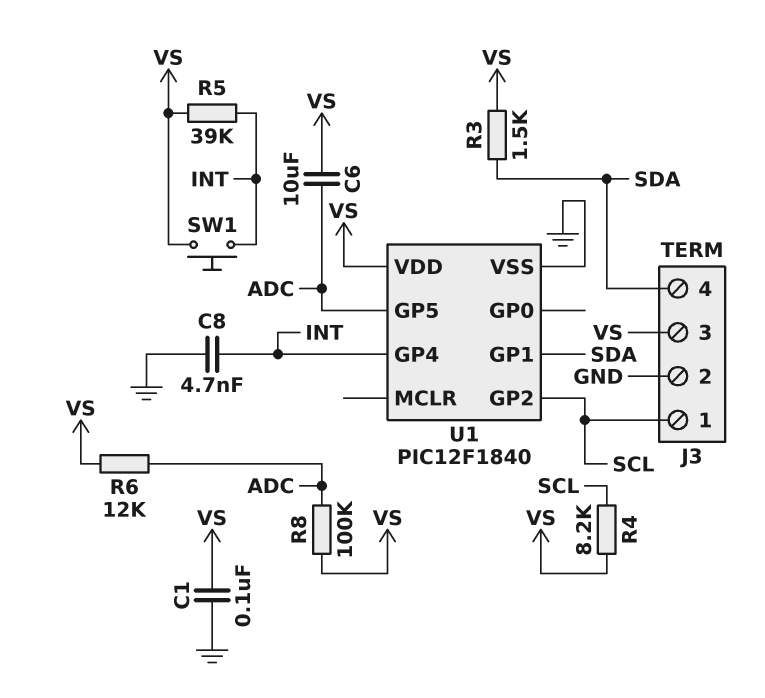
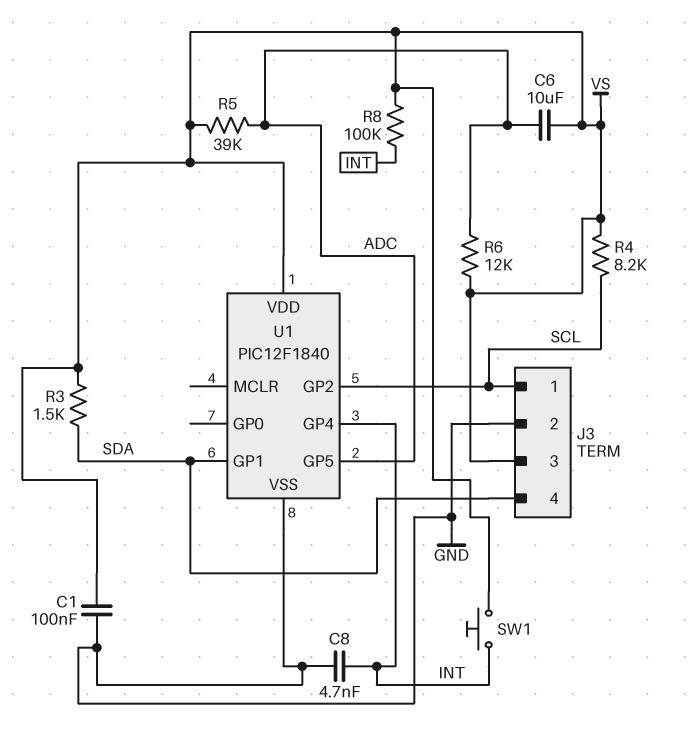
R5: 39k (INT, VS) -> 39k (ADC, VS)
R8: 100k (ADC, VS) -> 100k (INT, VS)

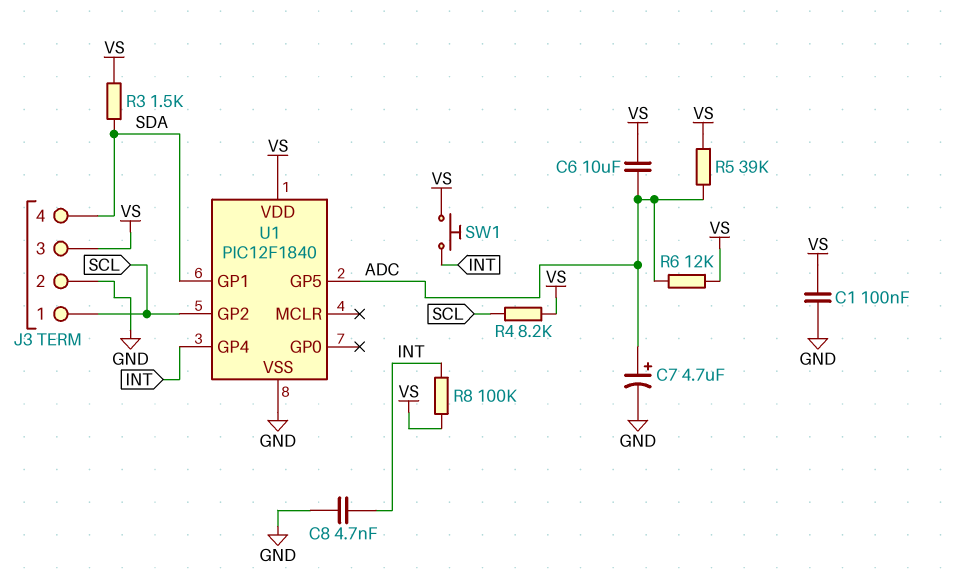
C7: none -> 4.7uF (plus ADC, minus GND)

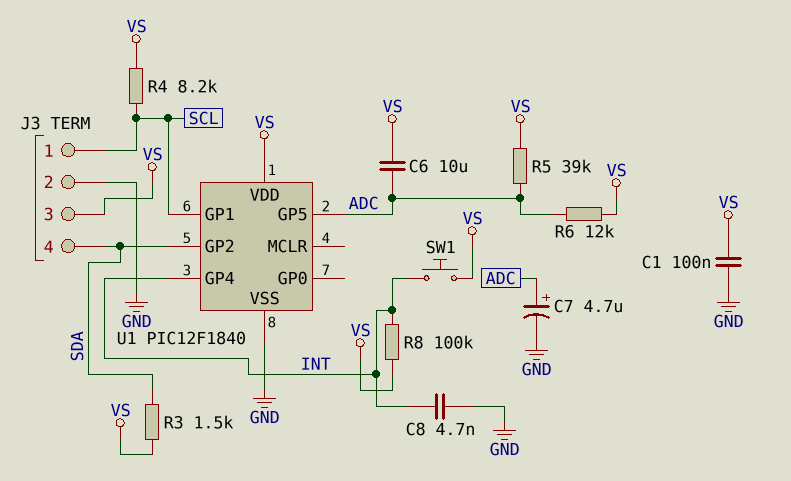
U1 pin GP1: SDA -> SCL
U1 pin GP2: SCL -> SDA

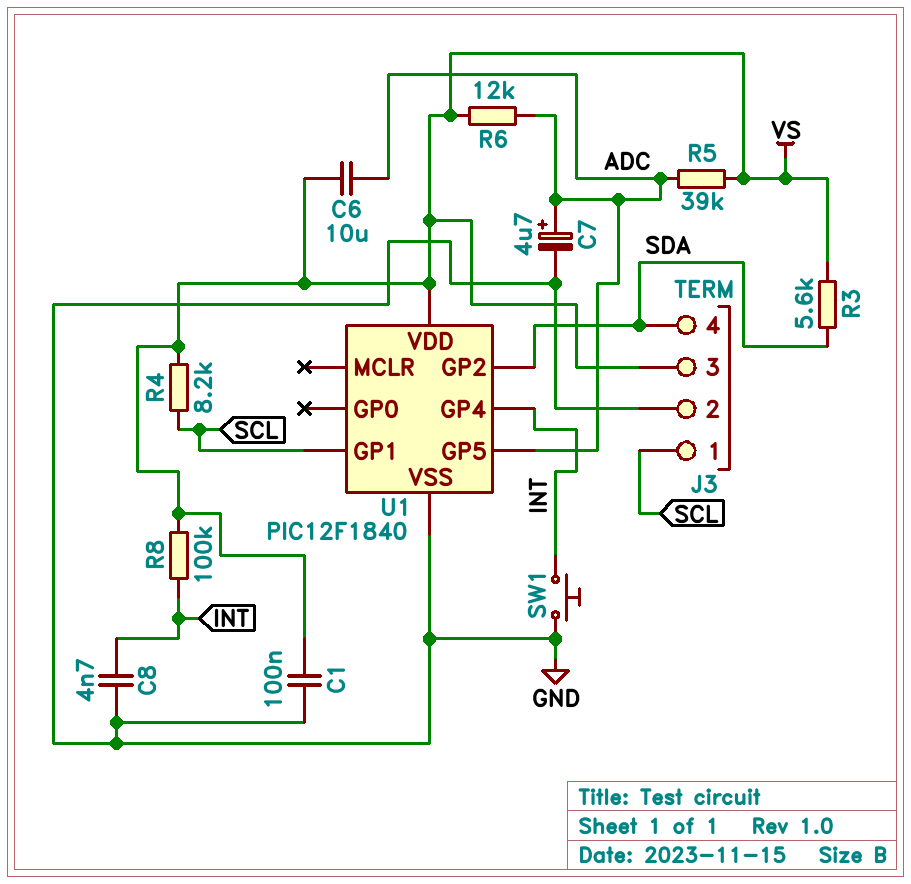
R3: 1.5k (SDA, VS) -> 5.6k (SDA, VS)
SW1: button (INT, VS) -> button (GND, INT)

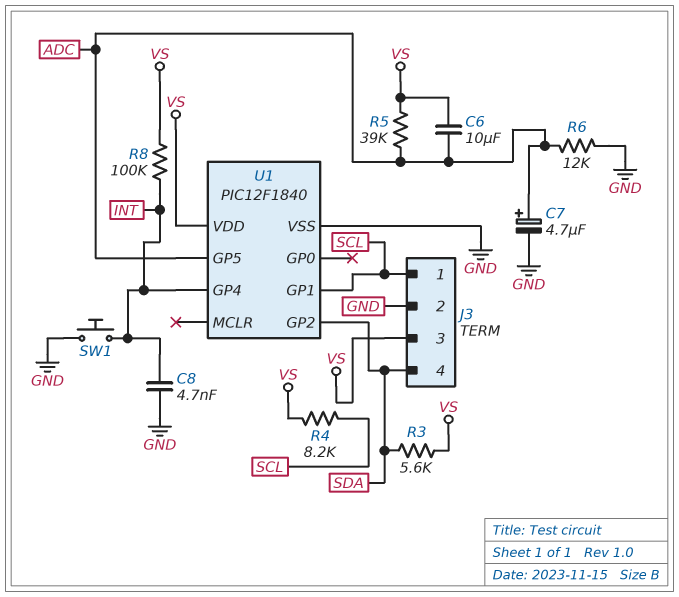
C1: 100nF (GND, VS) -> none
R6: 12k (ADC, VS) -> 12k (ADC, GND)

